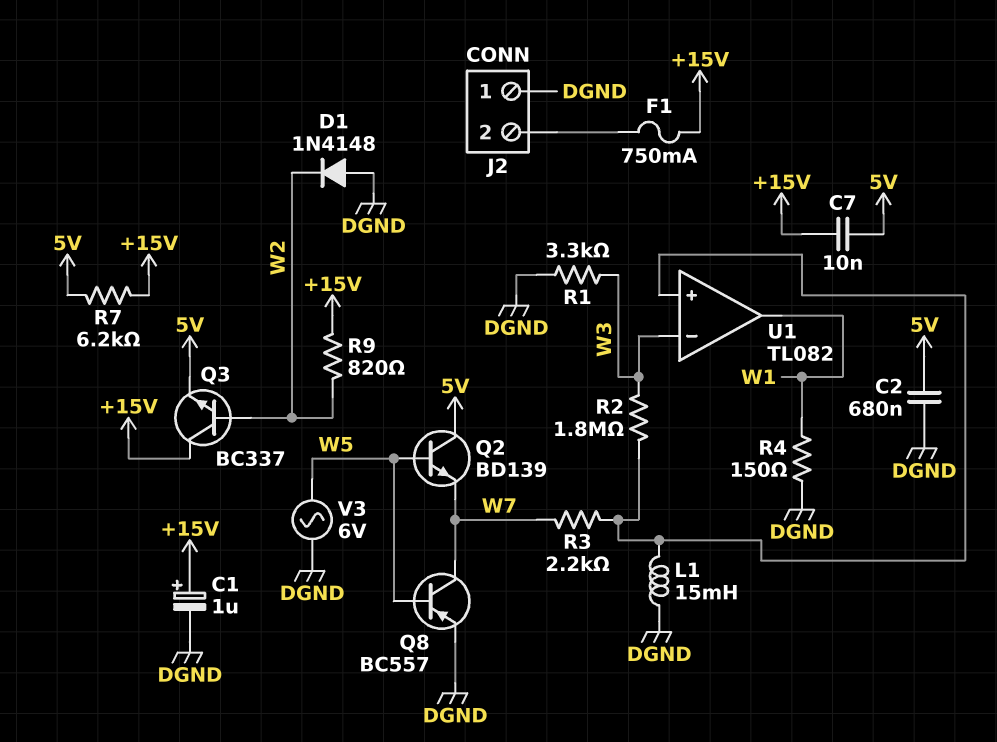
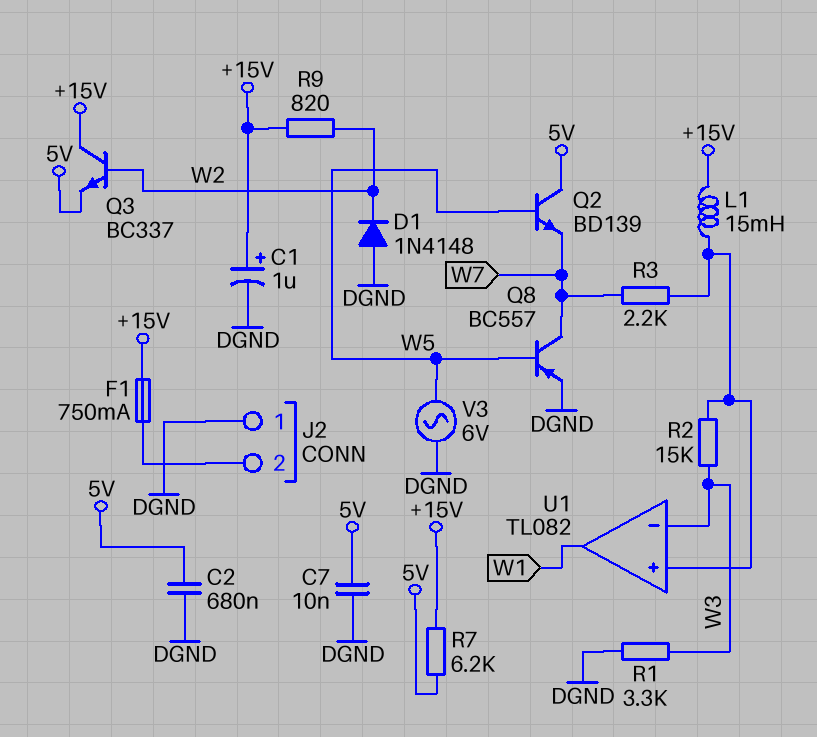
C7: 10nF (+15V, 5V) -> 10nF (5V, DGND)
L1: 15mH (DGND, U1/in+) -> 15mH (+15V, U1/in+)
R2: 1.8M (U1/in+, W3) -> 15k (U1/in+, W3)
R4: 150 (DGND, W1) -> none

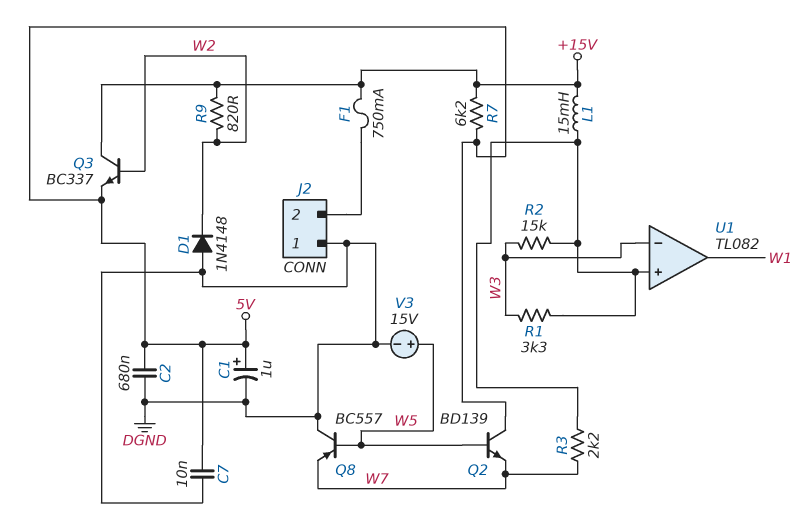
C1: 1uF (plus +15V, minus DGND) -> 1uF (plus 5V, minus DGND)
Q8: PNP BC557 (B W5, C W7, E DGND) -> PNP BC557 (B W5, C DGND, E W7)
R1: 3.3k (DGND, W3) -> 3.3k (U1/in+, W3)
V3: AC 6V (DGND, W5) -> 15V (plus W5, minus DGND)

